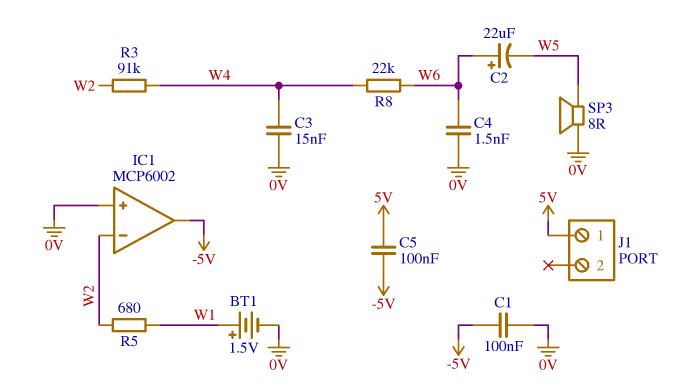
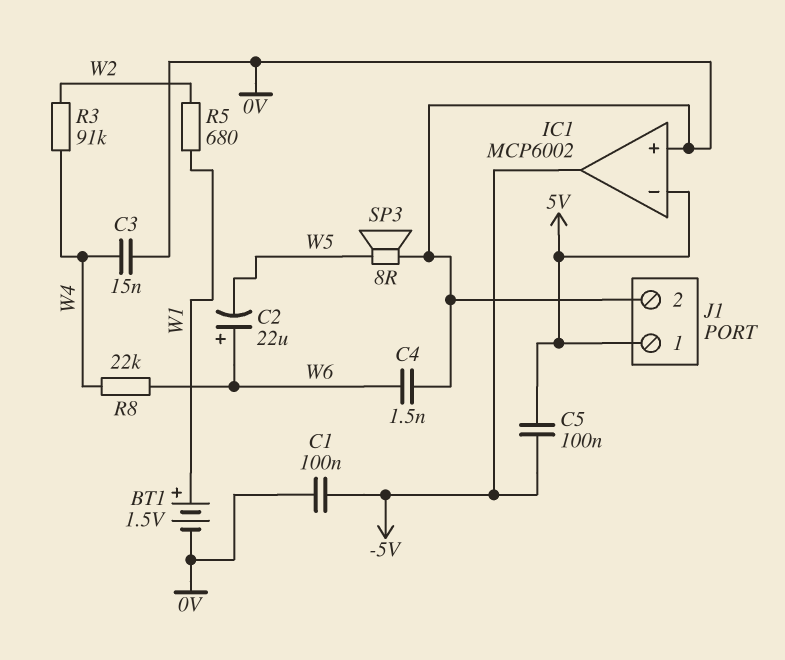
IC1 pin in-: W2 -> 5V
J1 pin 2: none -> 0V

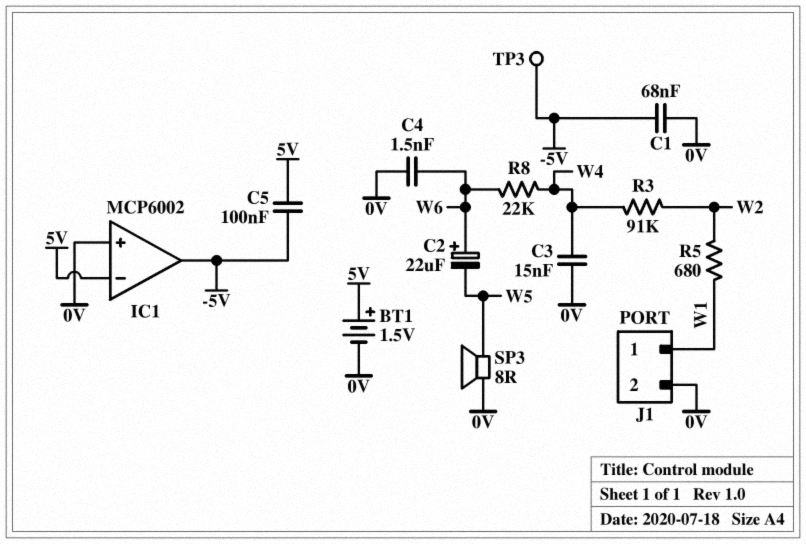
BT1: 1.5V (plus W1, minus 0V) -> 1.5V (plus 5V, minus 0V)
C1: 100nF (-5V, 0V) -> 68nF (-5V, 0V)
J1 pin 1: 5V -> W1
TP3: none -> test point (-5V)

